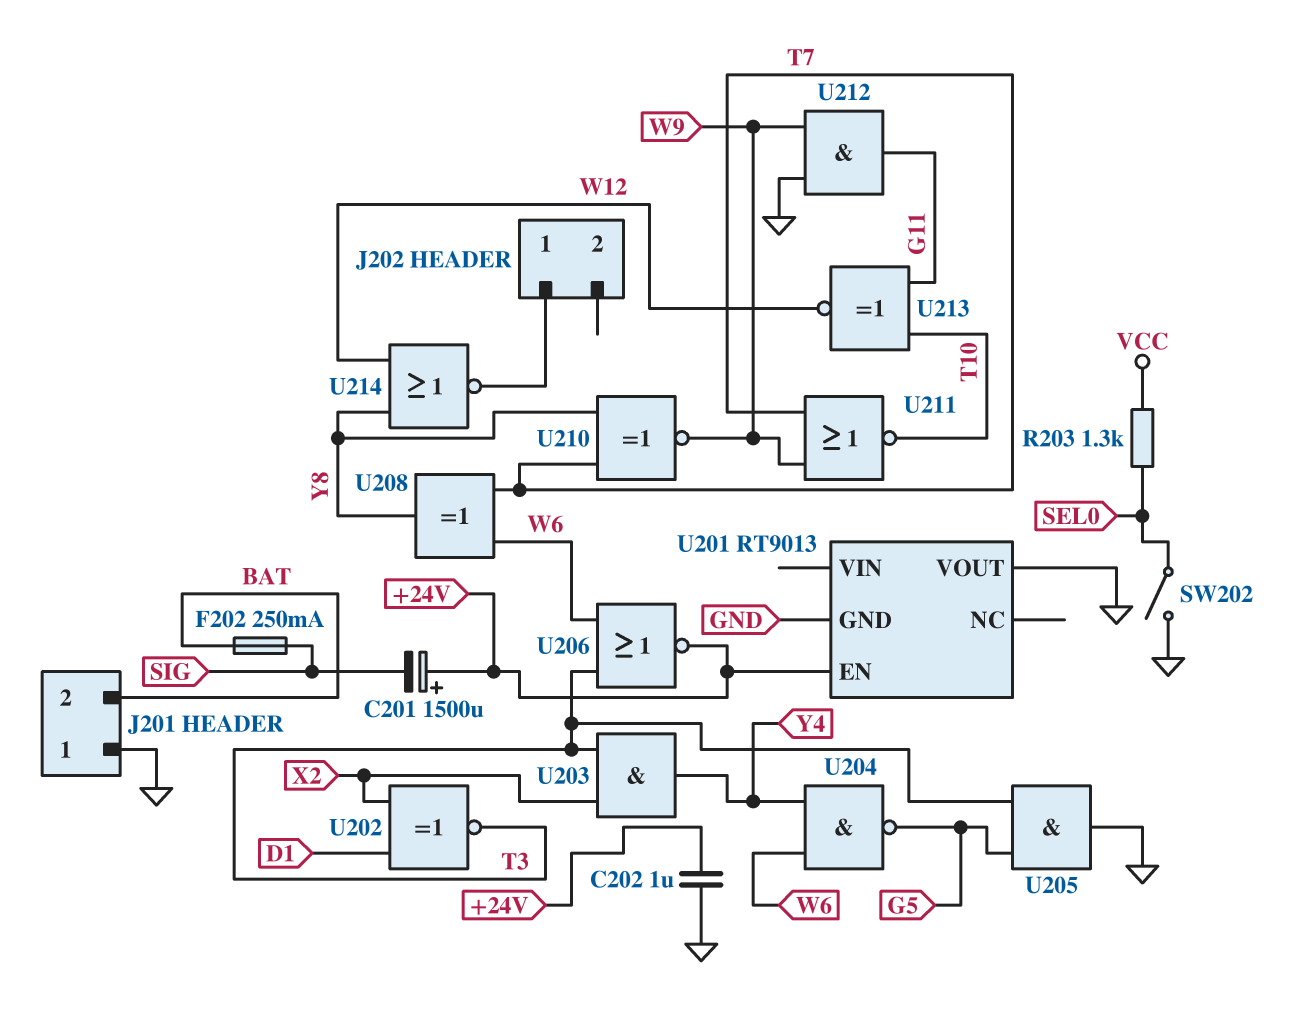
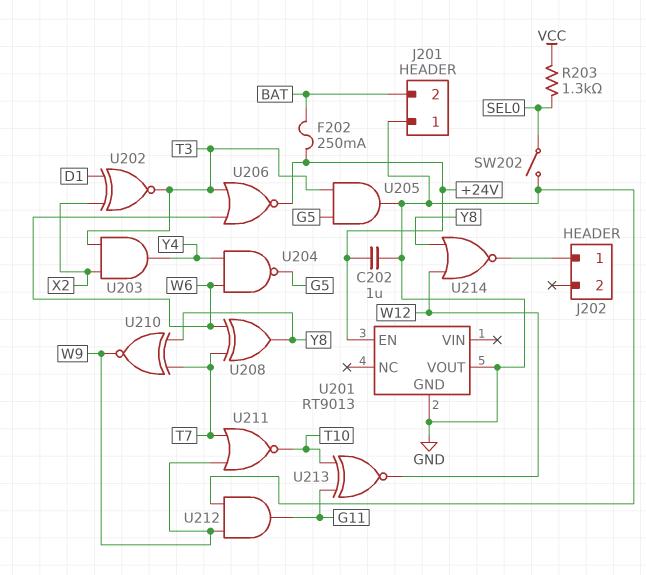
C201: 1500uF (plus +24V, minus SIG) -> none
F202: 250mA (BAT, SIG) -> 250mA (+24V, BAT)

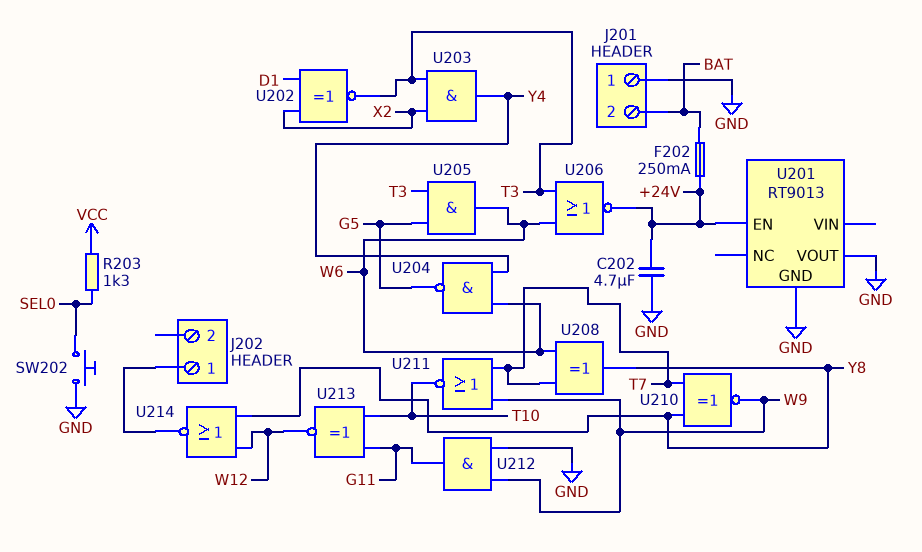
C202: 1uF (+24V, GND) -> 4.7uF (+24V, GND)
SW202: switch (GND, SEL0) -> button (GND, SEL0)
U205: AND (in G5, in T3, out GND) -> AND (in G5, in T3, out W6)

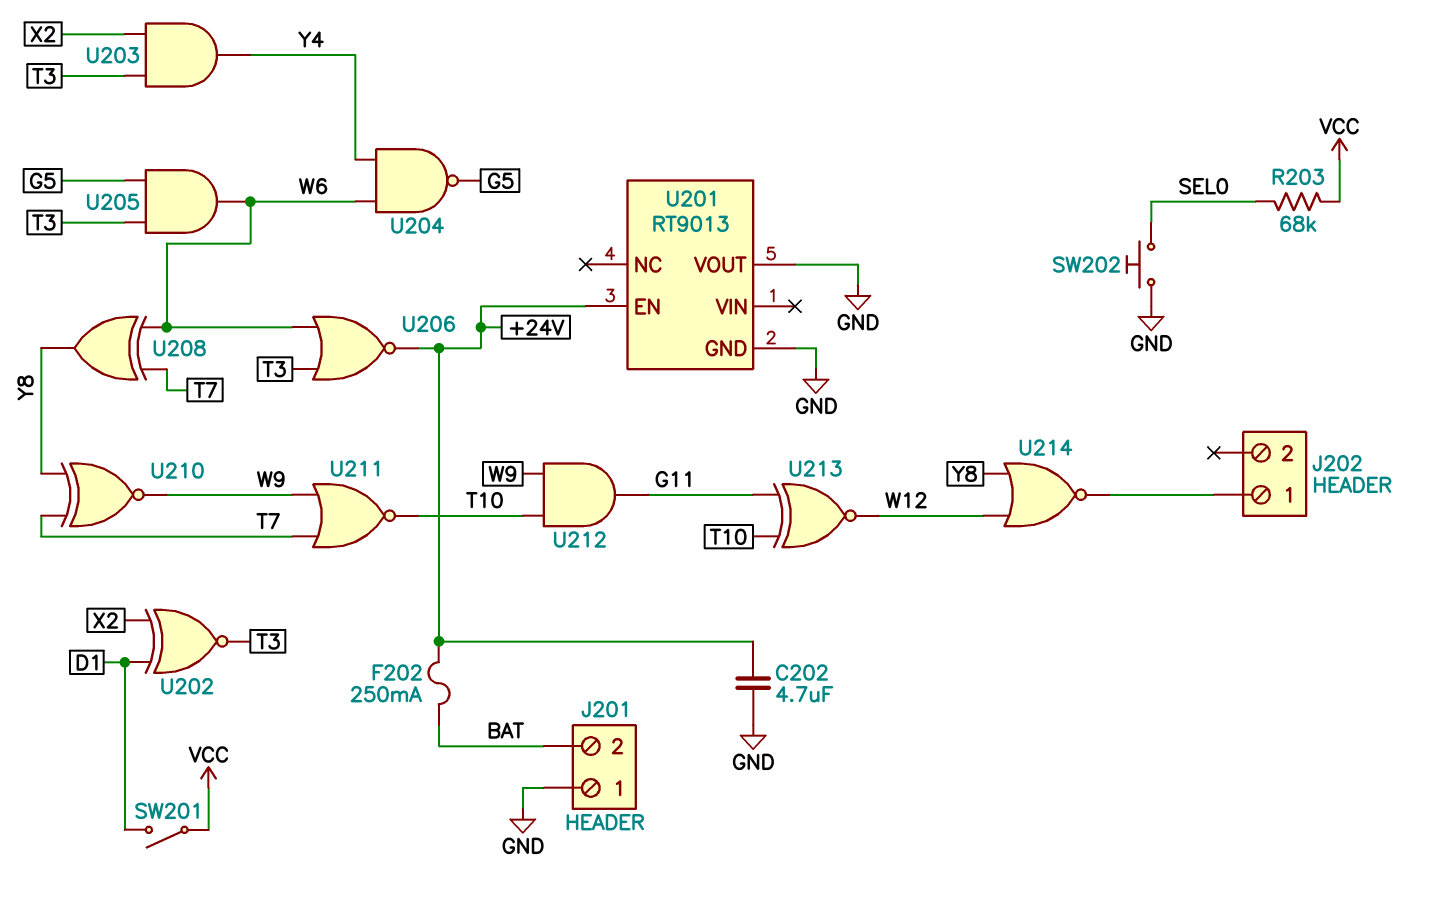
R203: 1.3k (SEL0, VCC) -> 68k (SEL0, VCC)
SW201: none -> switch (D1, VCC)
U212: AND (in GND, in W9, out G11) -> AND (in T10, in W9, out G11)

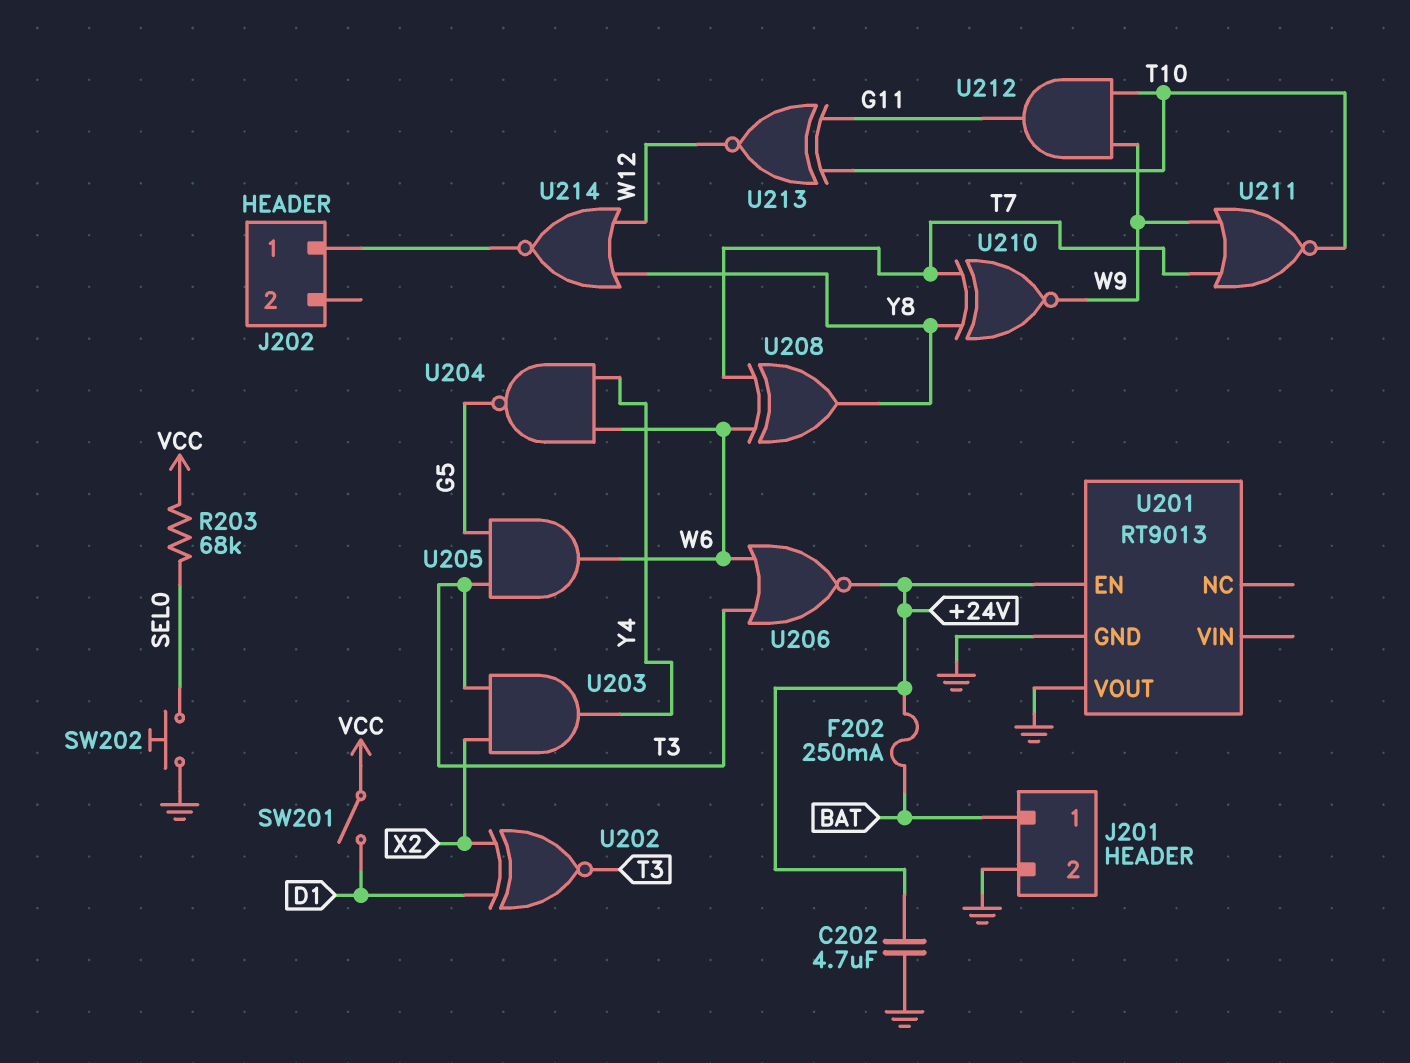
J201 pin 1: GND -> BAT
J201 pin 2: BAT -> GND

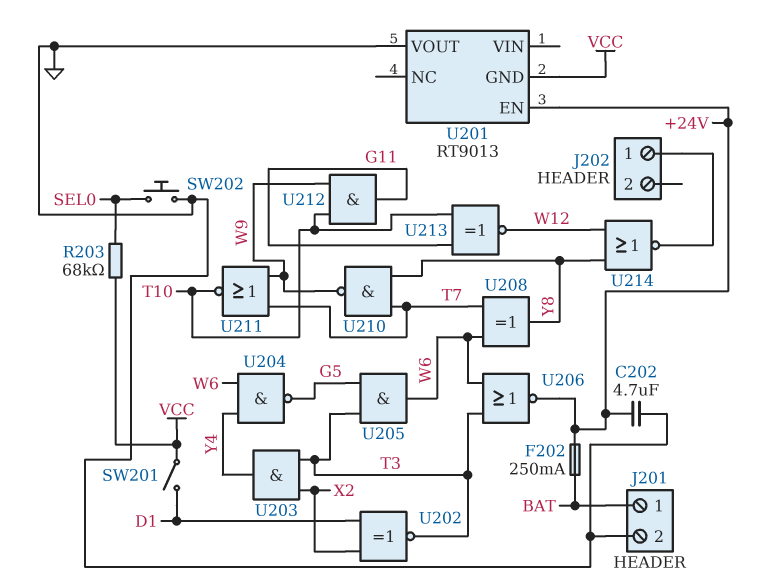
U201 pin GND: GND -> VCC
U210: XNOR (in T7, in Y8, out W9) -> NAND (in T7, in Y8, out W9)

